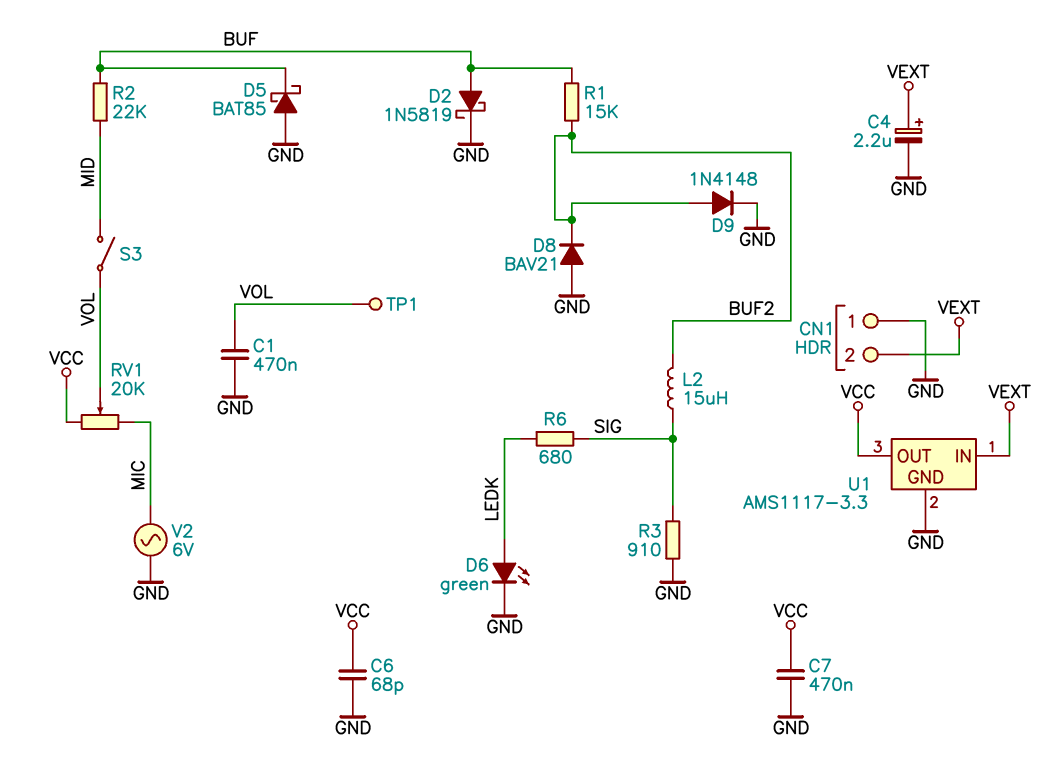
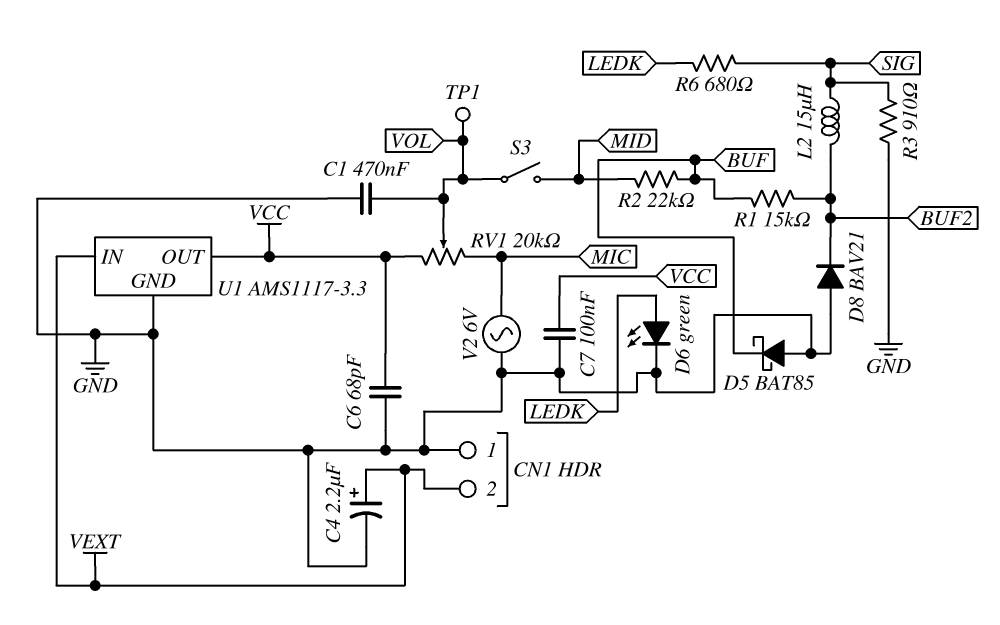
C7: 470nF (GND, VCC) -> 100nF (GND, VCC)
D2: schottky 1N5819 (A BUF, K GND) -> none
D9: diode 1N4148 (A BUF2, K GND) -> none

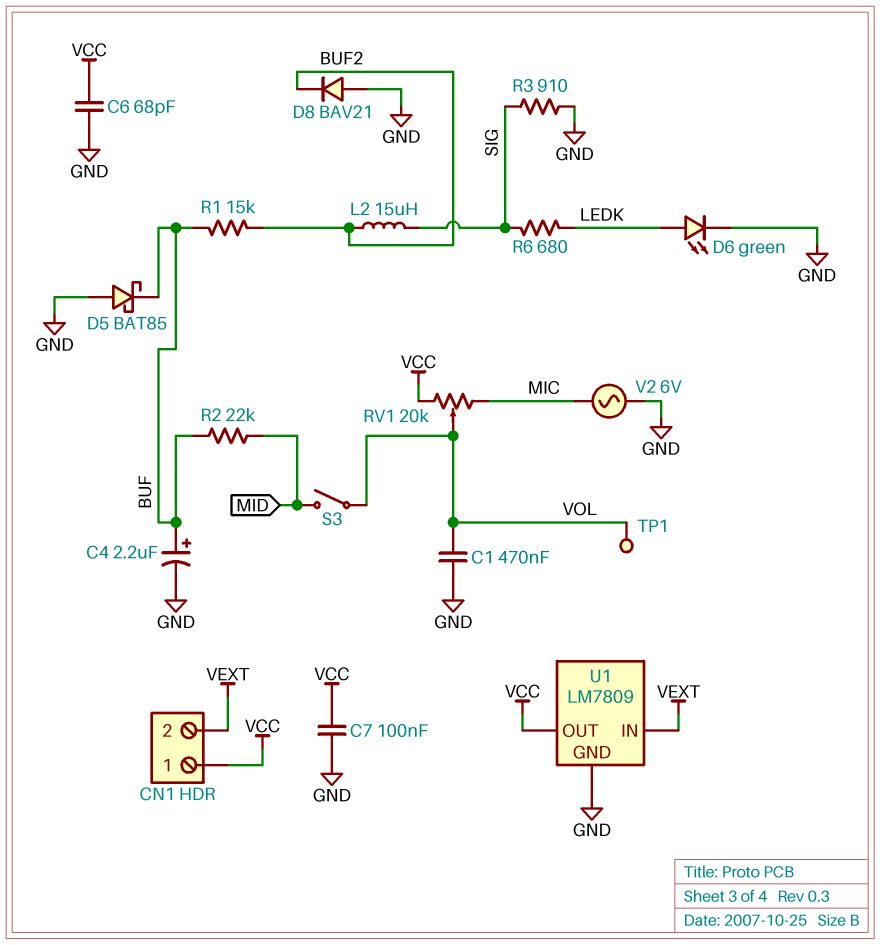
C4: 2.2uF (plus VEXT, minus GND) -> 2.2uF (plus BUF, minus GND)
CN1 pin 1: GND -> VCC
U1: AMS1117-3.3 -> LM7809

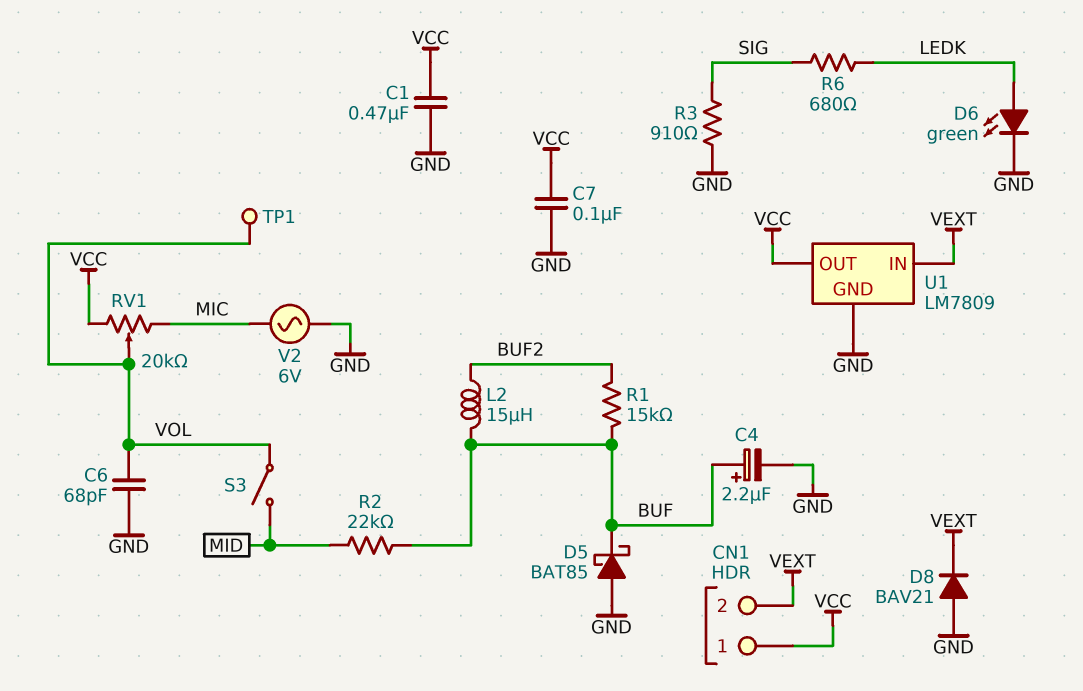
C1: 470nF (GND, VOL) -> 470nF (GND, VCC)
C6: 68pF (GND, VCC) -> 68pF (GND, VOL)
D8: diode BAV21 (A GND, K BUF2) -> diode BAV21 (A GND, K VEXT)
L2: 15uH (BUF2, SIG) -> 15uH (BUF, BUF2)

